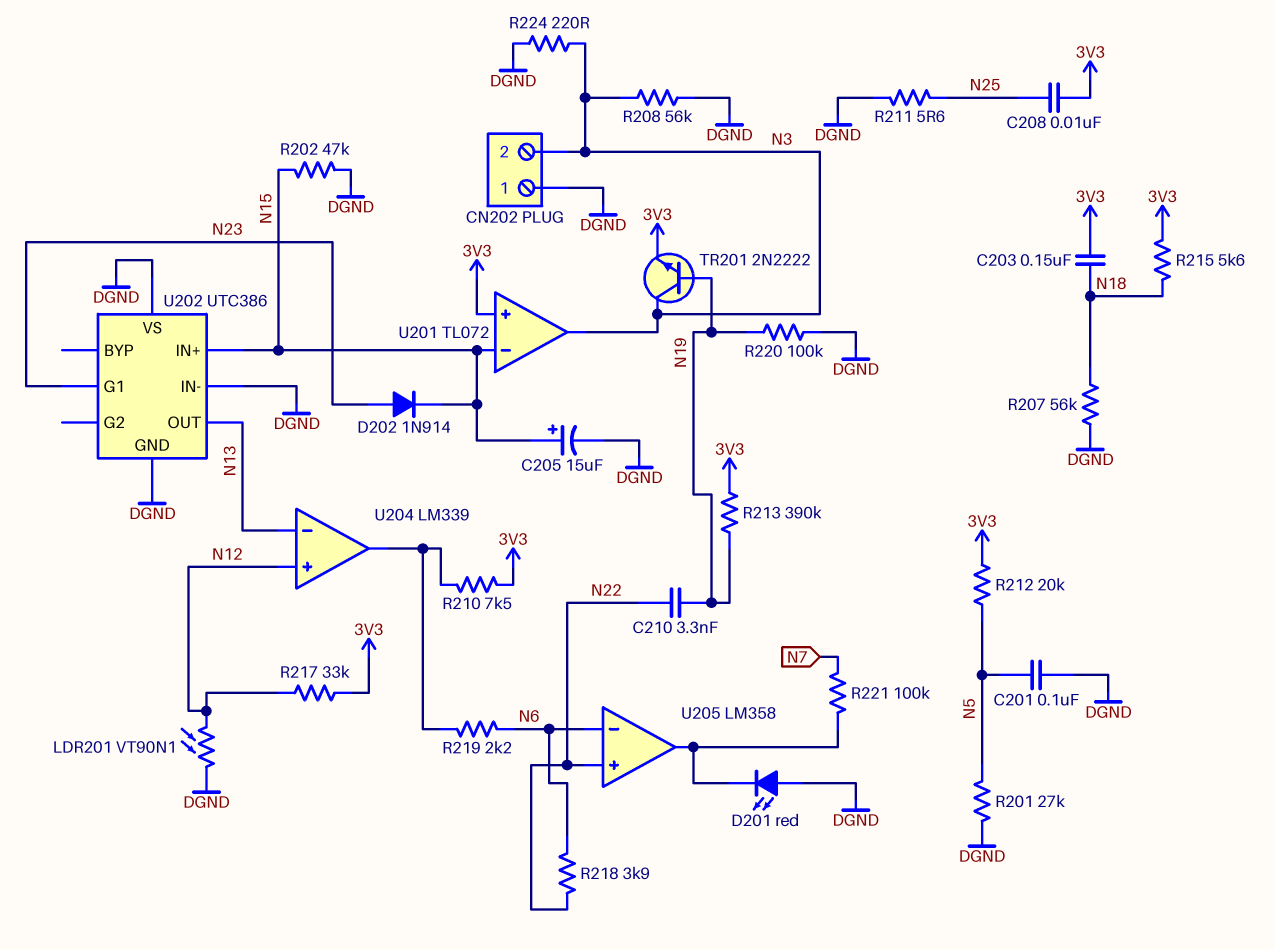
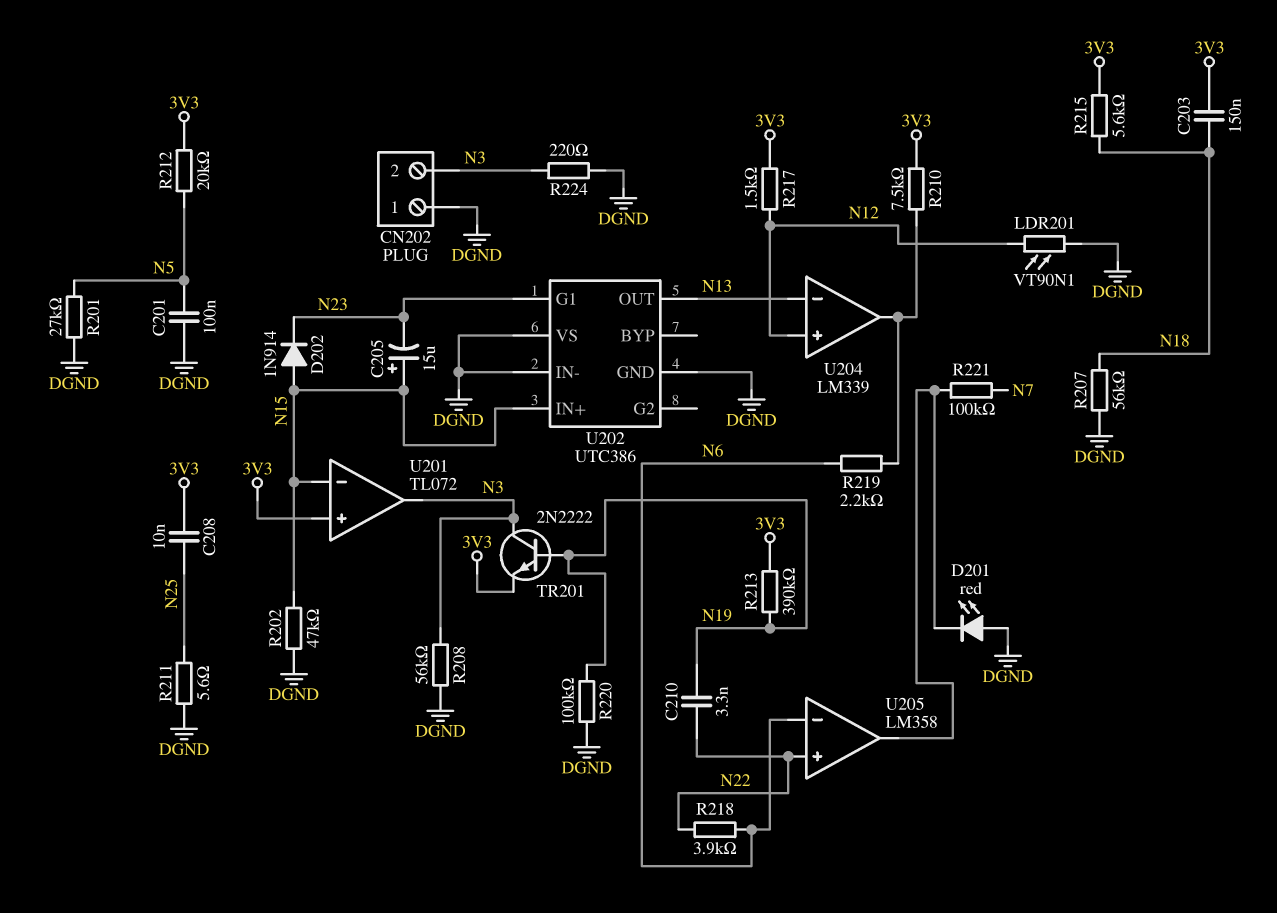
C205: 15uF (plus N15, minus DGND) -> 15uF (plus N15, minus N23)
D202: diode 1N914 (A N23, K N15) -> diode 1N914 (A N15, K N23)
R217: 33k (3V3, N12) -> 1.5k (3V3, N12)

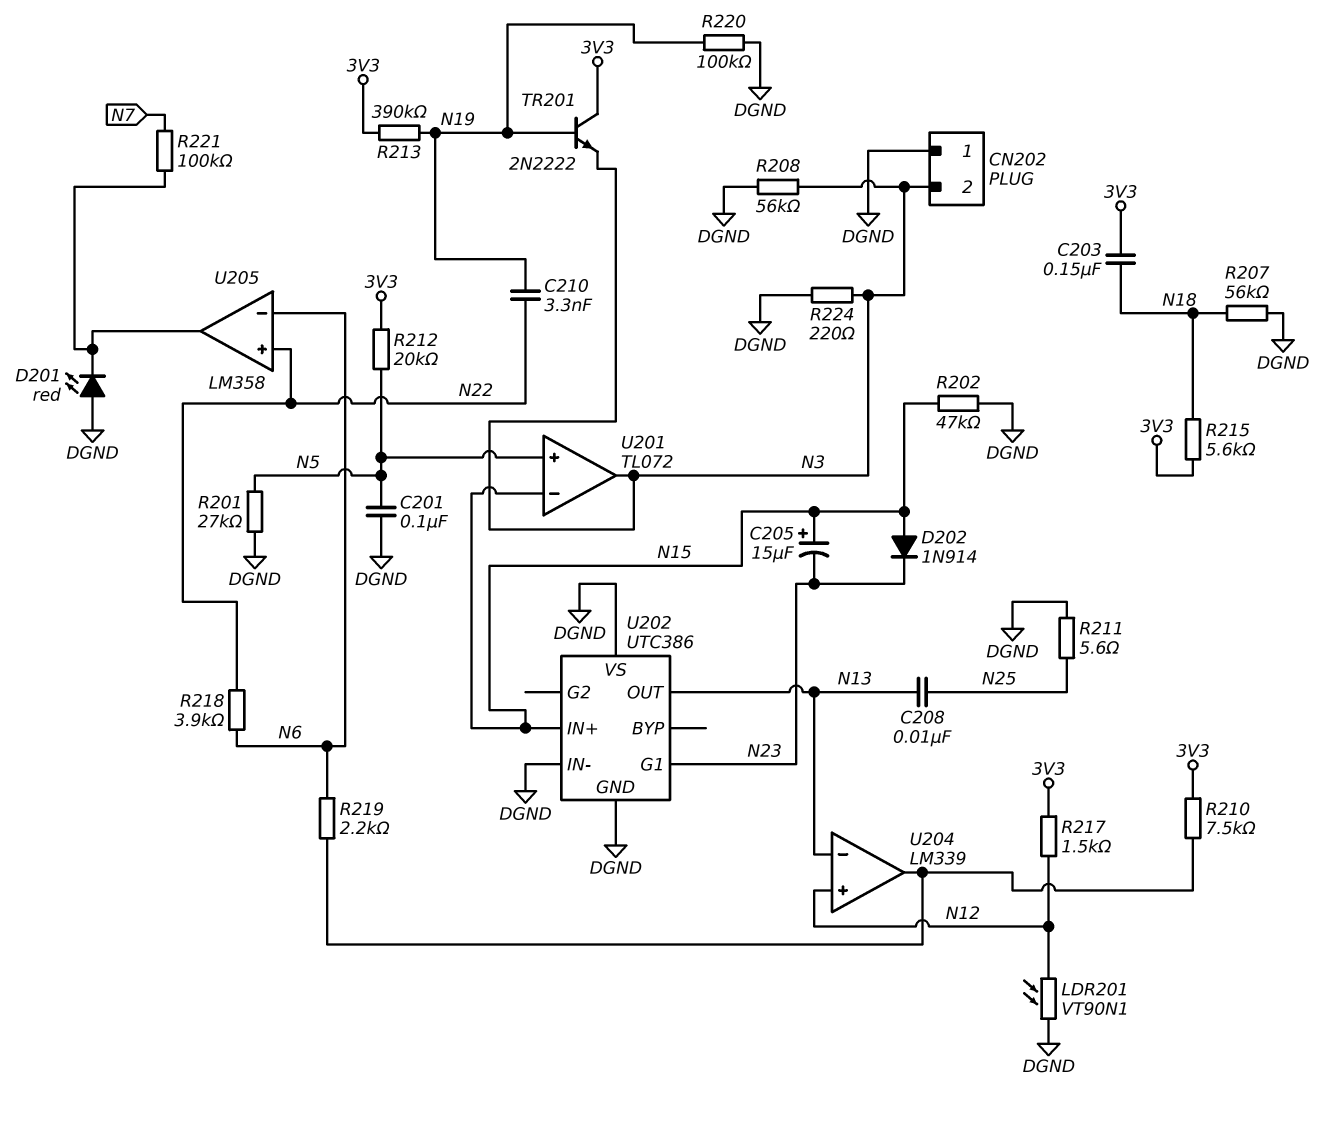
C208: 10nF (3V3, N25) -> 10nF (N13, N25)
TR201: NPN 2N2222 (B N19, C N3, E 3V3) -> NPN 2N2222 (B N19, C 3V3, E N3)
U201 pin in+: 3V3 -> N5

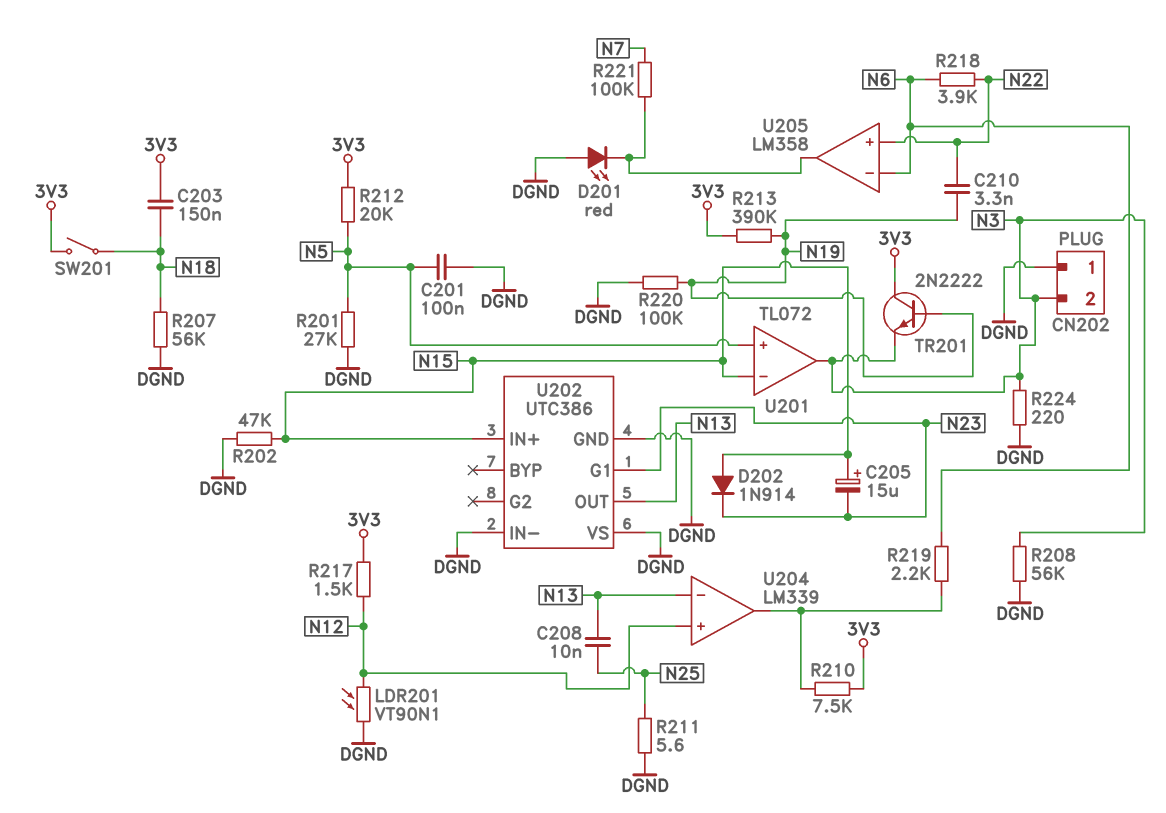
R215: 5.6k (3V3, N18) -> none
SW201: none -> switch (3V3, N18)

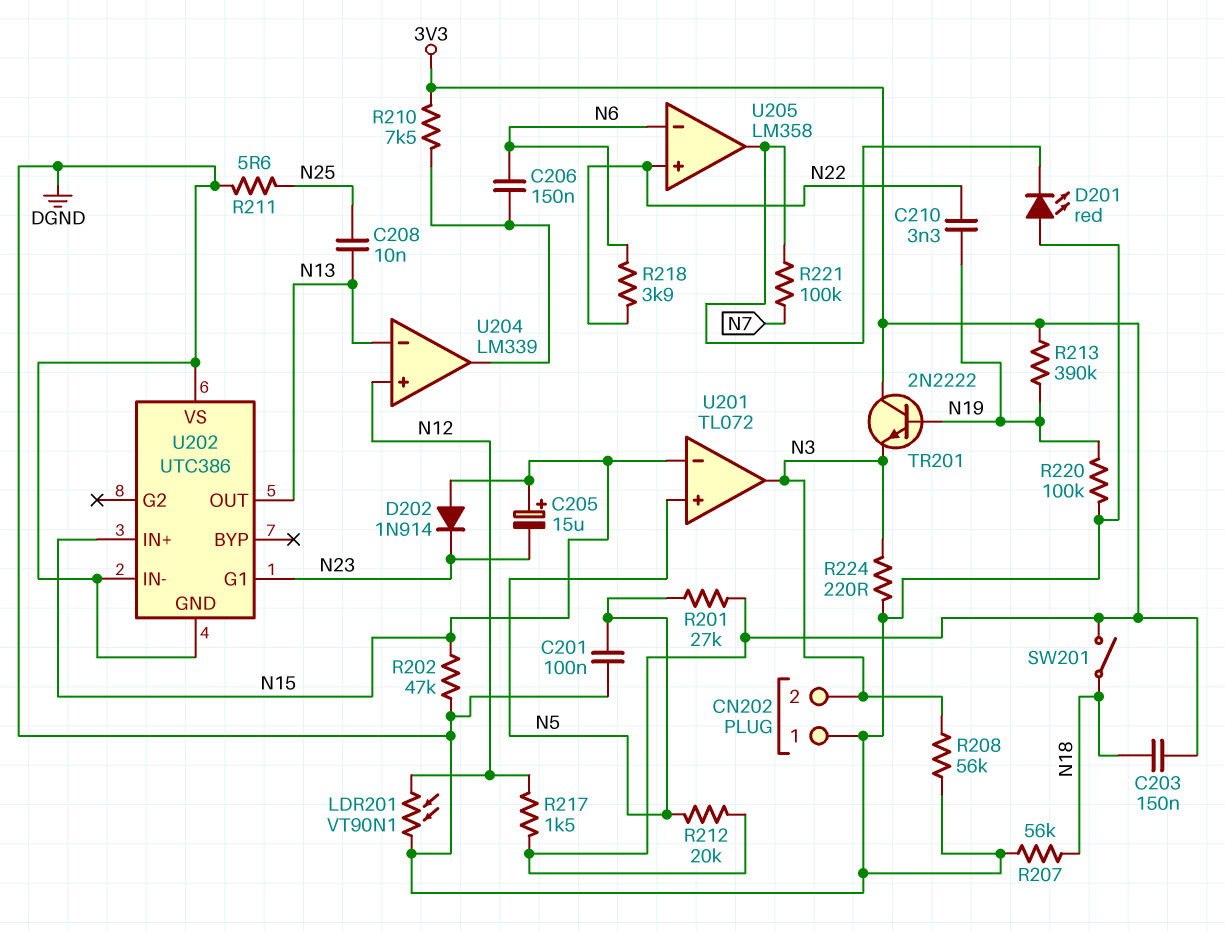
C206: none -> 150nF (N6, U204/out)
R201: 27k (DGND, N5) -> 27k (3V3, N5)
R219: 2.2k (N6, U204/out) -> none

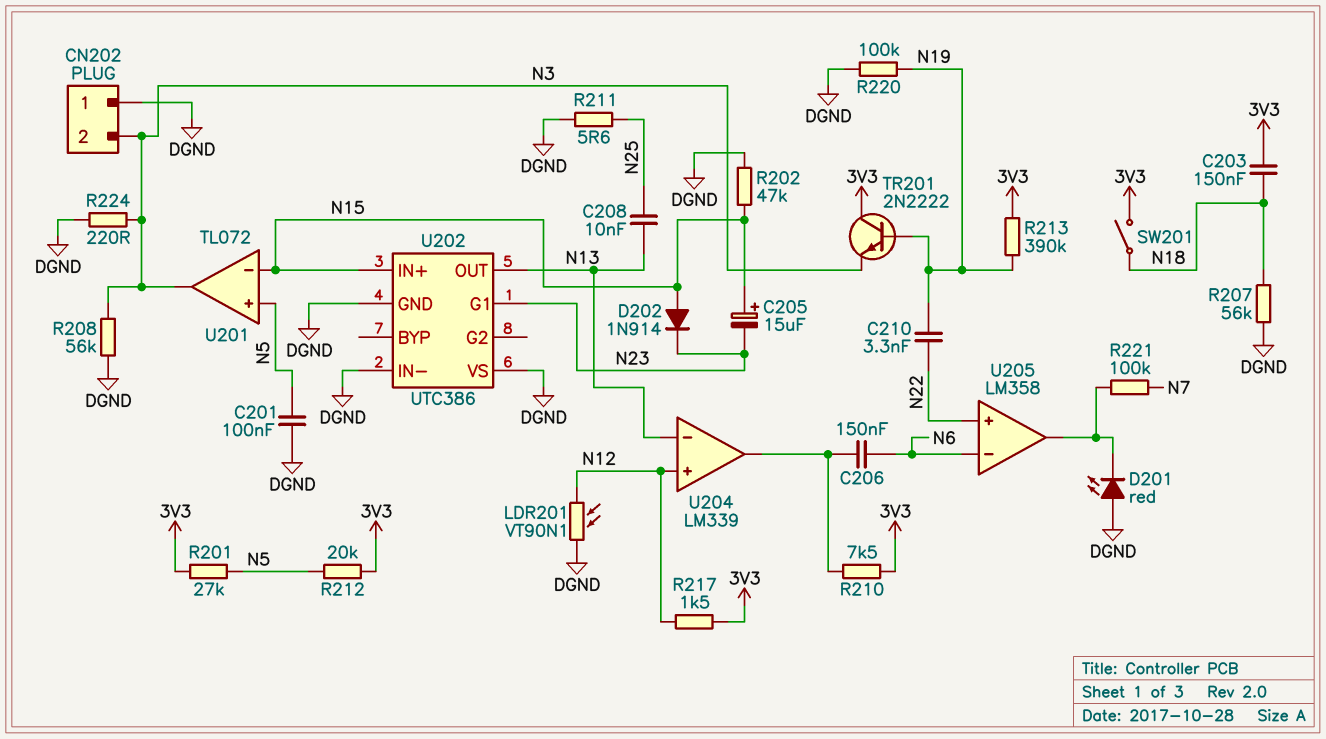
R218: 3.9k (N6, N22) -> none

